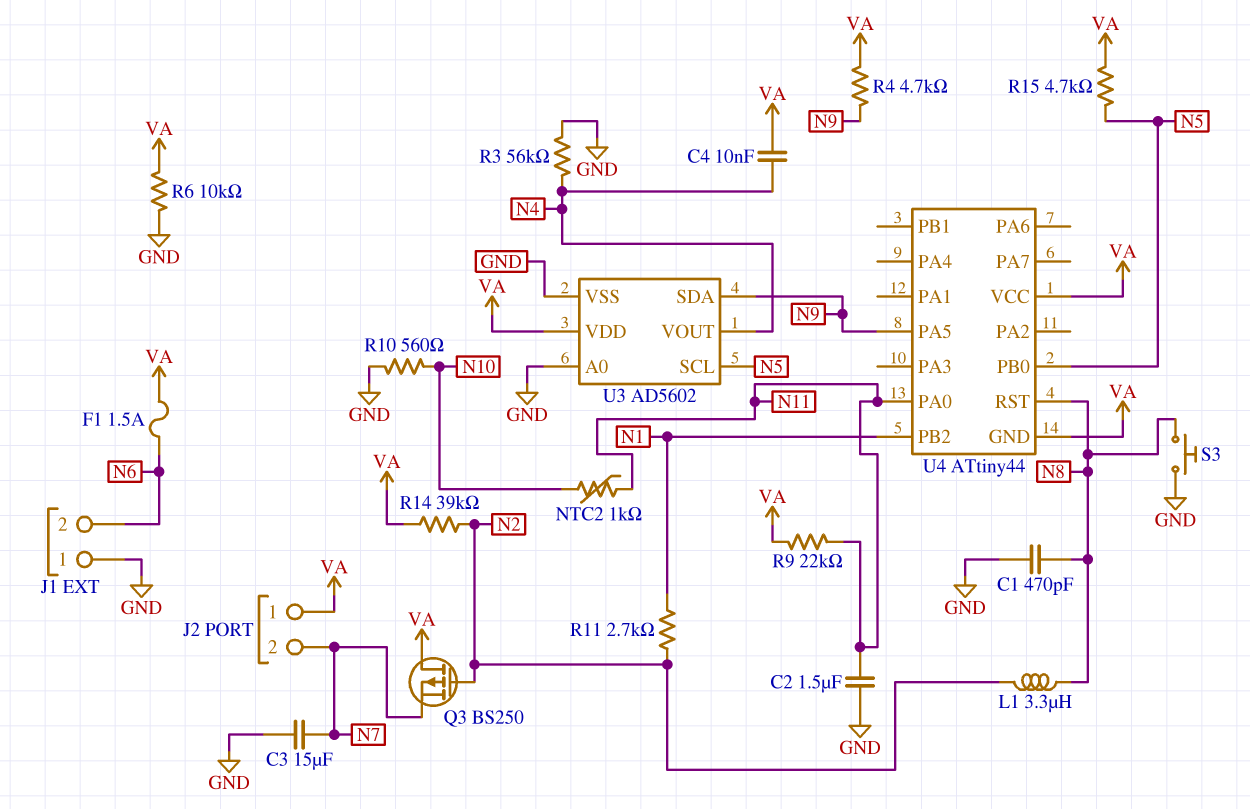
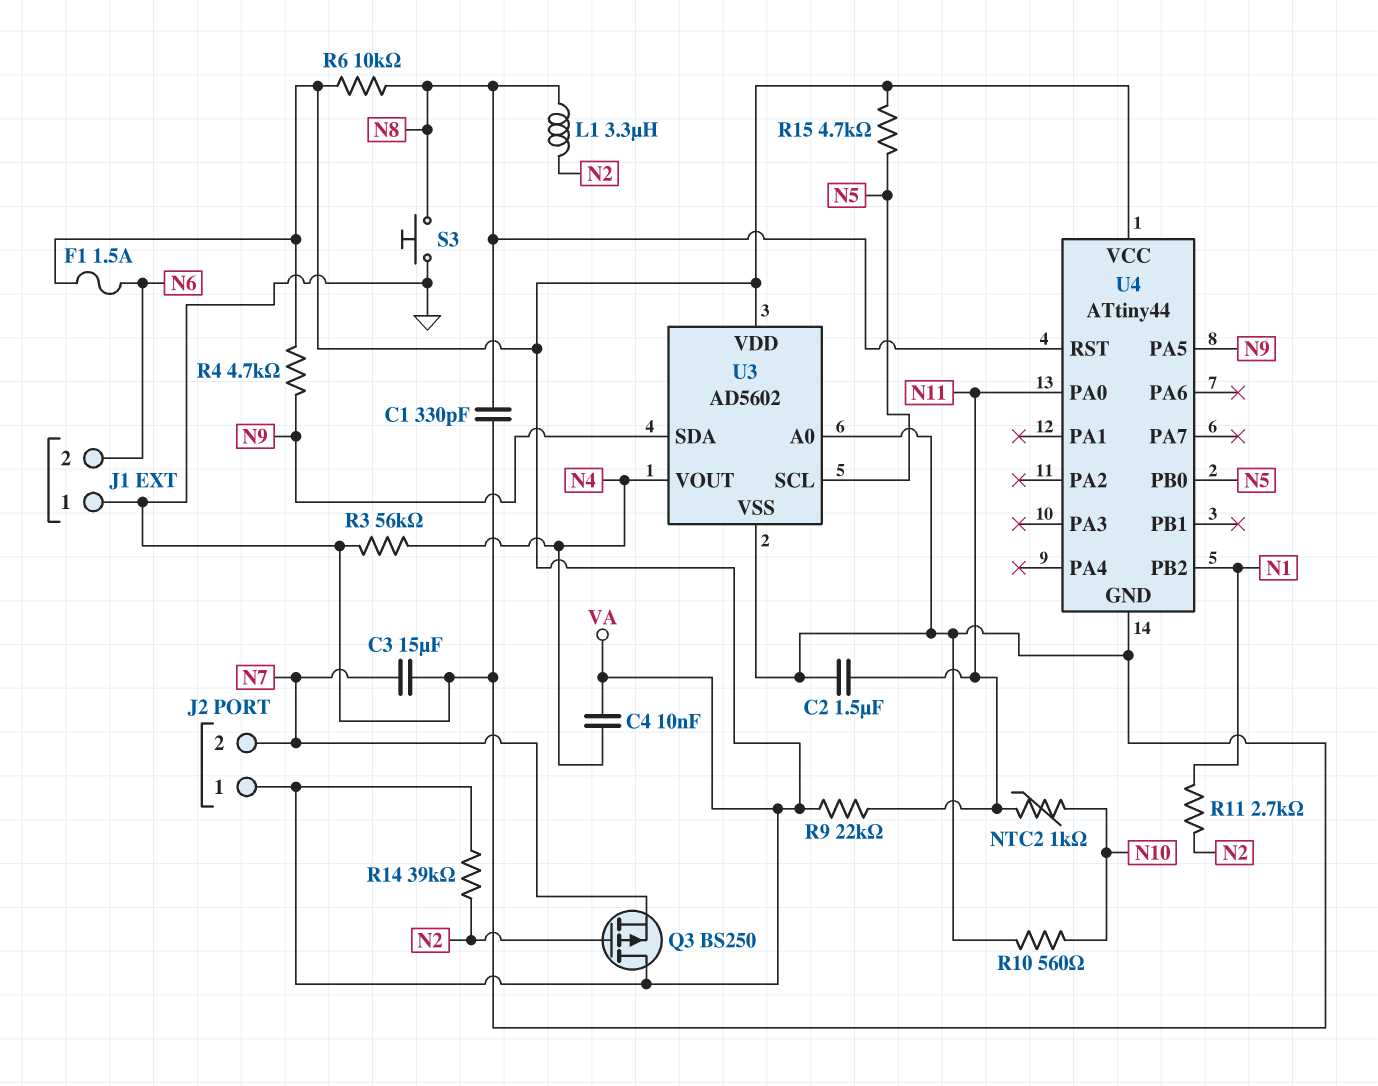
C1: 470pF (GND, N8) -> 330pF (GND, N8)
R6: 10k (GND, VA) -> 10k (N8, VA)
U4 pin GND: VA -> GND

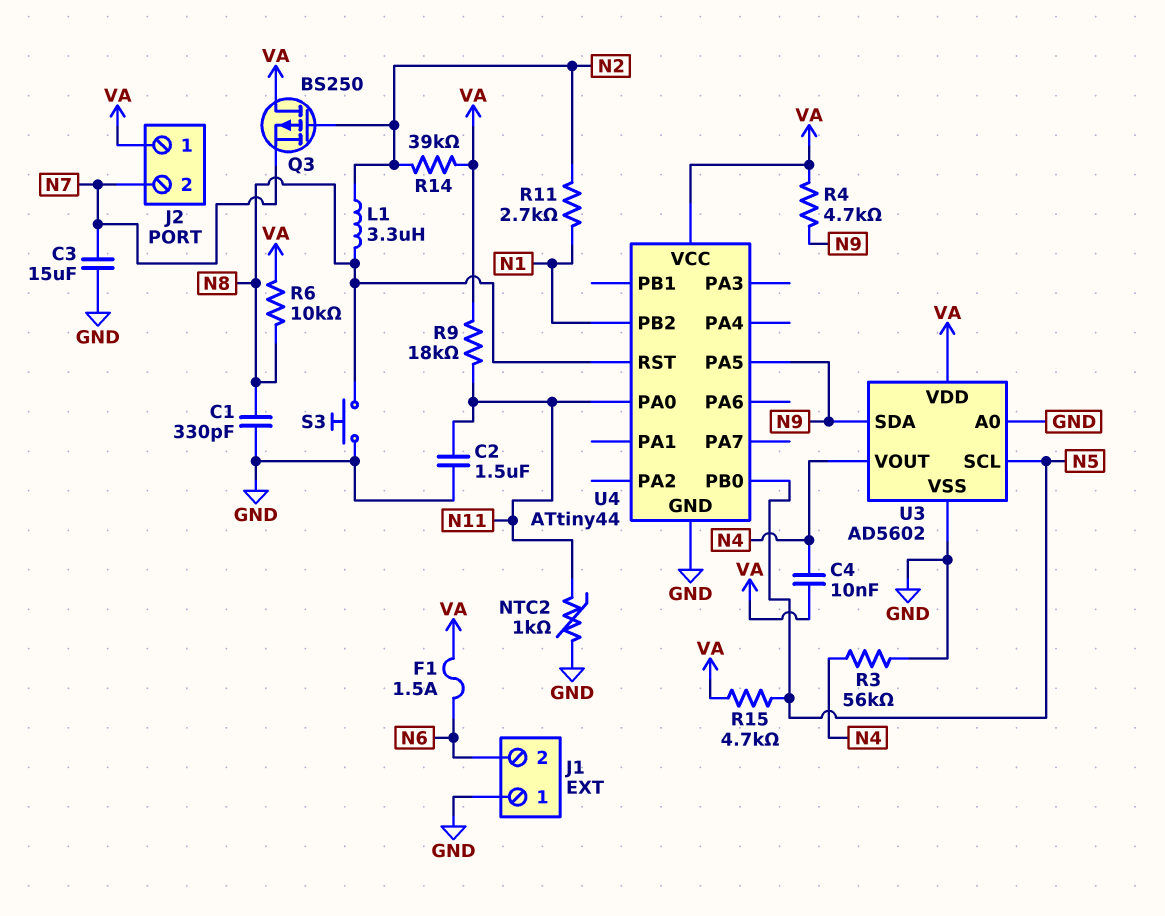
NTC2: 1k (N10, N11) -> 1k (GND, N11)
R9: 22k (N11, VA) -> 18k (N11, VA)
R10: 560 (GND, N10) -> none

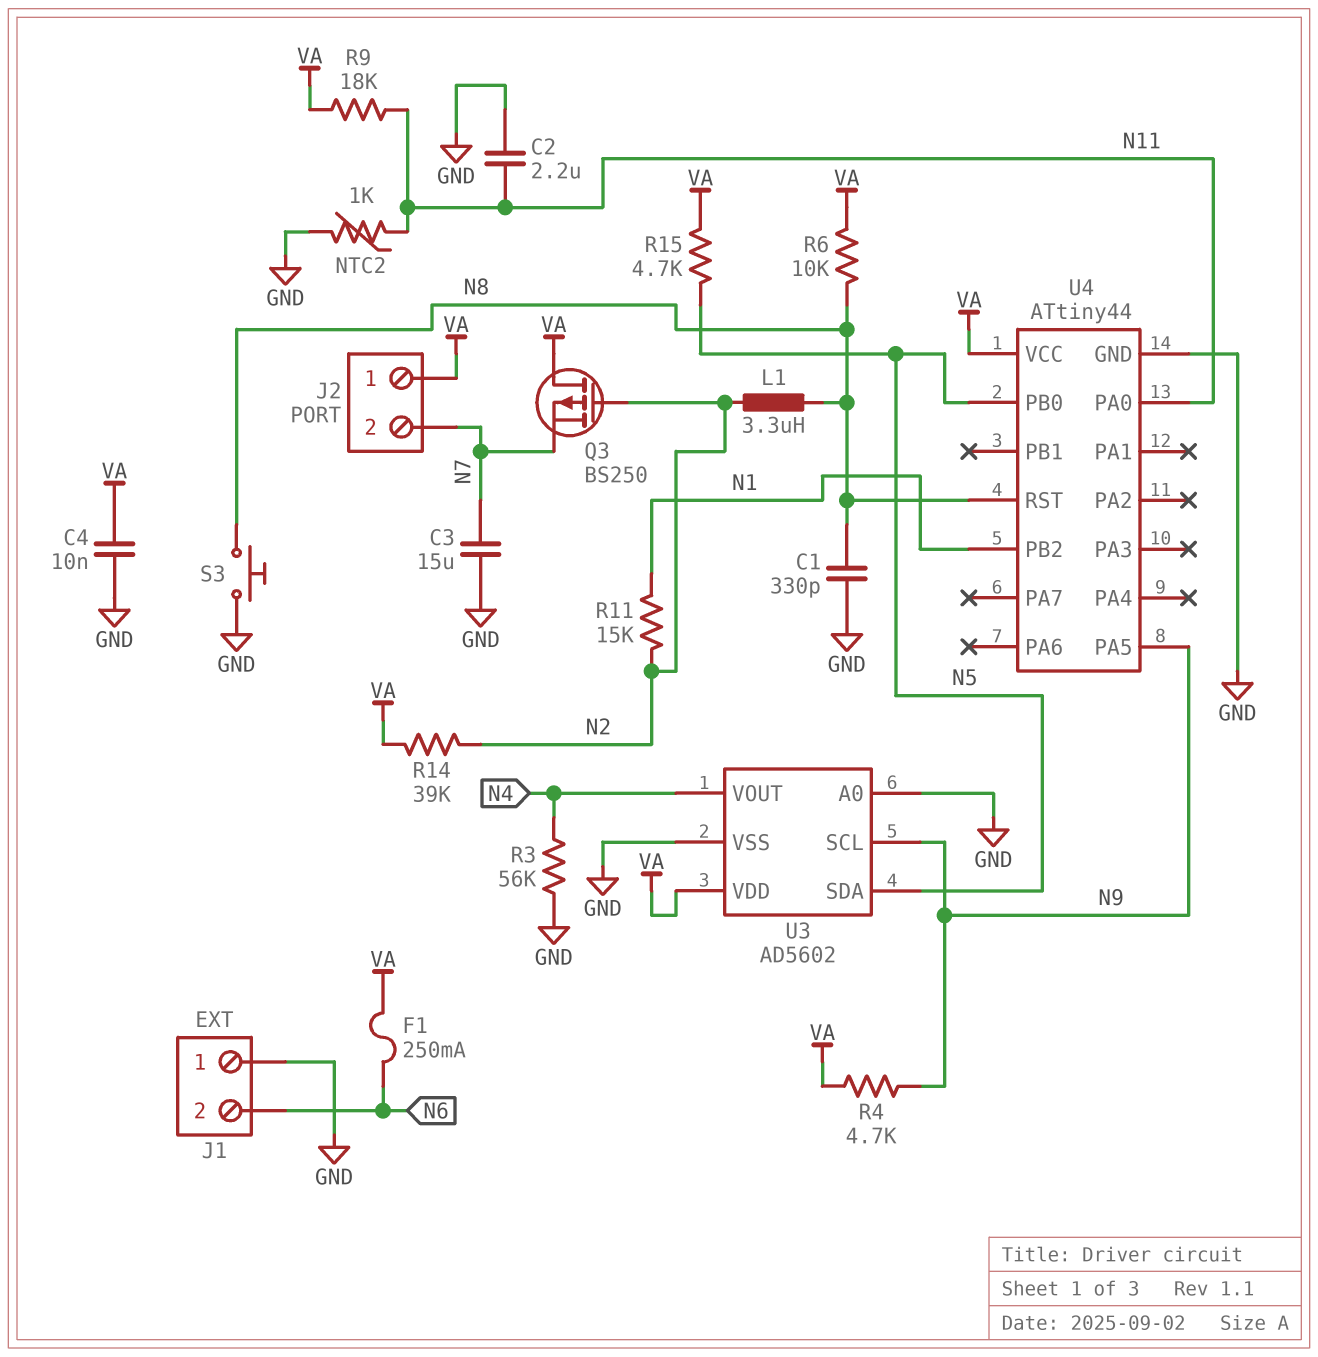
C2: 1.5uF (GND, N11) -> 2.2uF (GND, N11)
C4: 10nF (N4, VA) -> 10nF (GND, VA)
F1: 1.5A (N6, VA) -> 250mA (N6, VA)
R11: 2.7k (N1, N2) -> 15k (N1, N2)
U3 pin SCL: N5 -> N9
U3 pin SDA: N9 -> N5

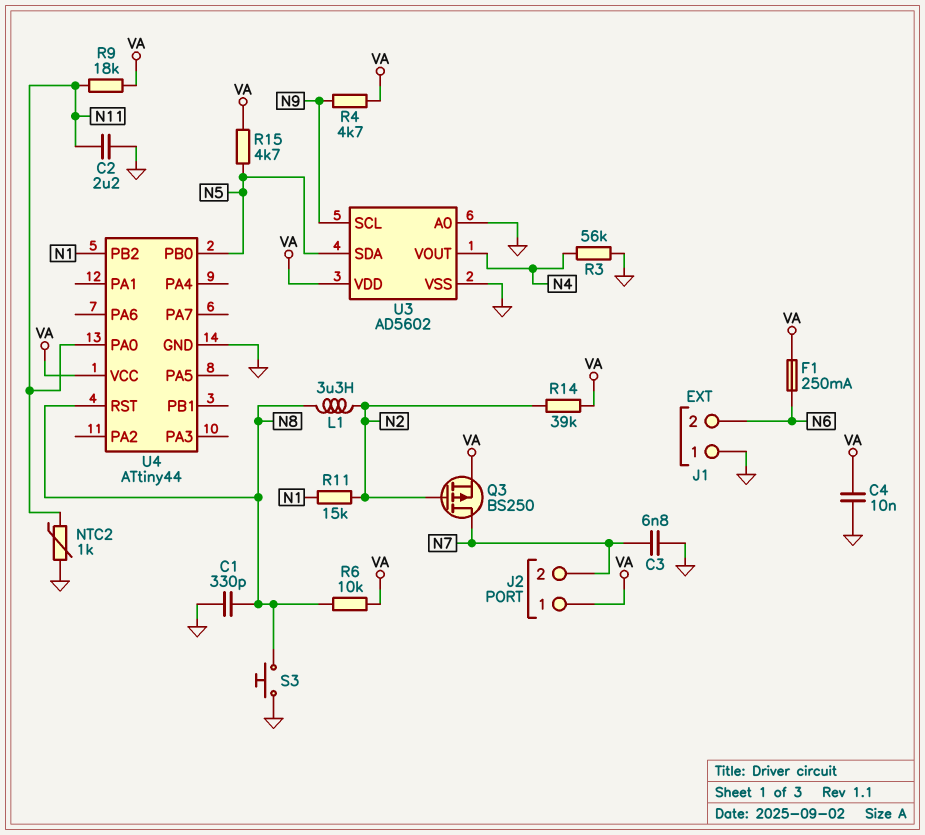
C3: 15uF (GND, N7) -> 6.8nF (GND, N7)
Q3: PMOS BS250 (G N2, D VA, S N7) -> PMOS BS250 (G N2, D N7, S VA)
U4 pin PA5: N9 -> none

